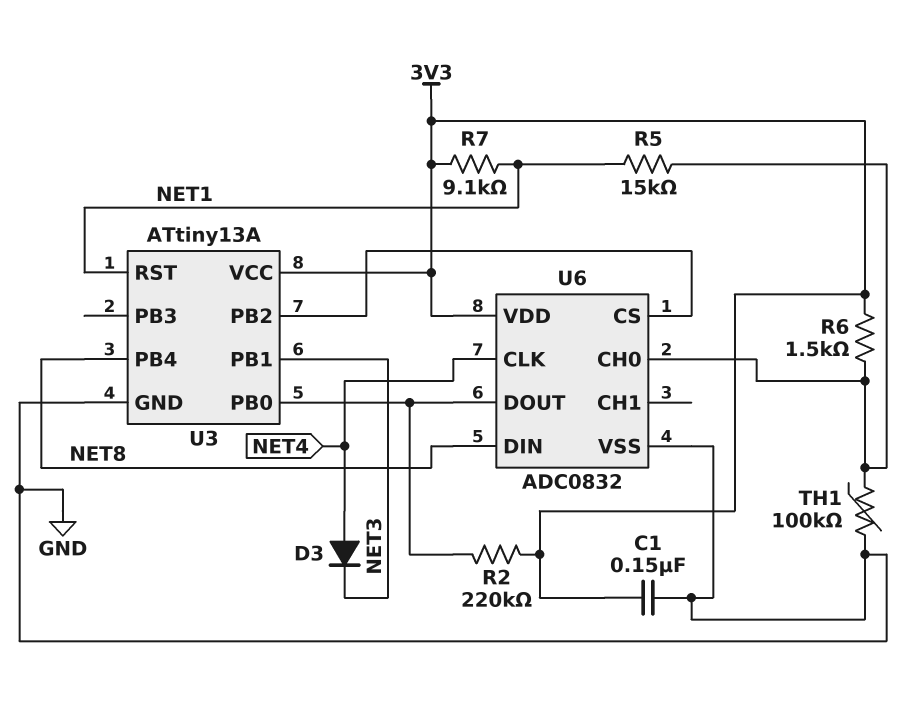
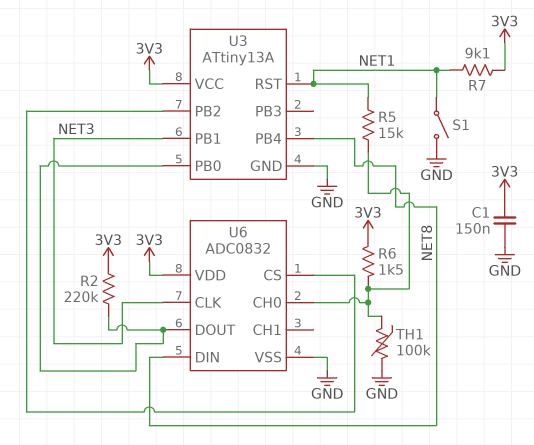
D3: diode (A NET4, K NET3) -> none
S1: none -> switch (GND, NET1)
U6 pin CLK: NET4 -> NET3

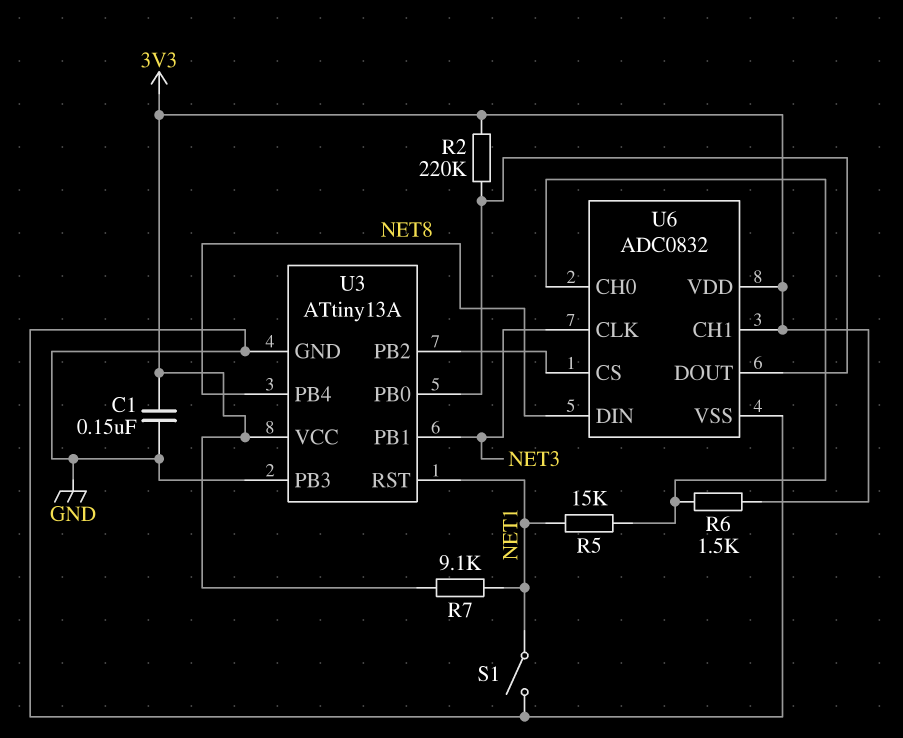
TH1: 100k (GND, U6/CH0) -> none
U3 pin PB3: none -> GND
U6 pin CH1: none -> 3V3

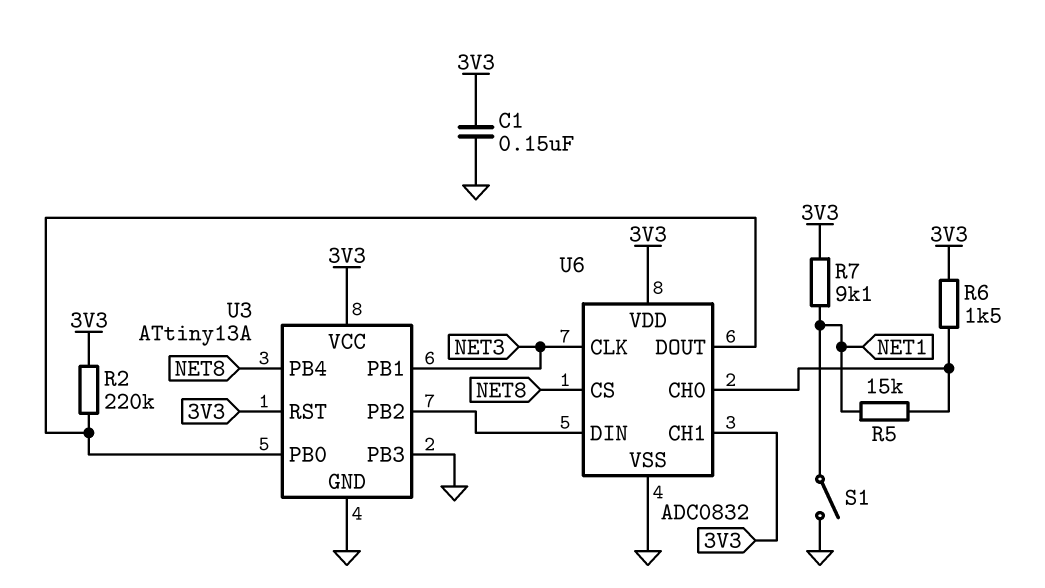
U3 pin RST: NET1 -> 3V3
U6 pin CS: U3/PB2 -> NET8
U6 pin DIN: NET8 -> U3/PB2

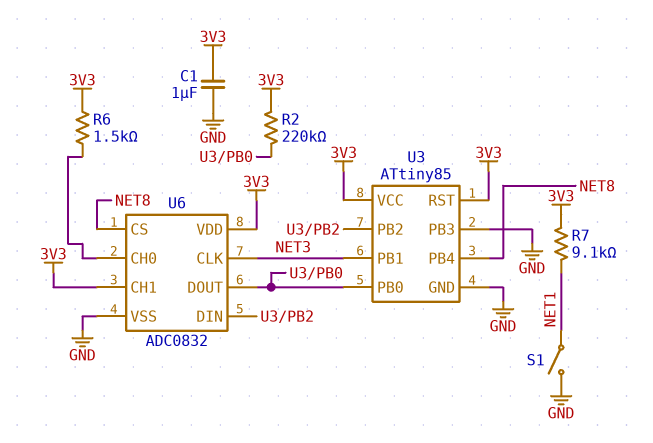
C1: 150nF (3V3, GND) -> 1uF (3V3, GND)
R5: 15k (NET1, U6/CH0) -> none
U3: ATtiny13A -> ATtiny85

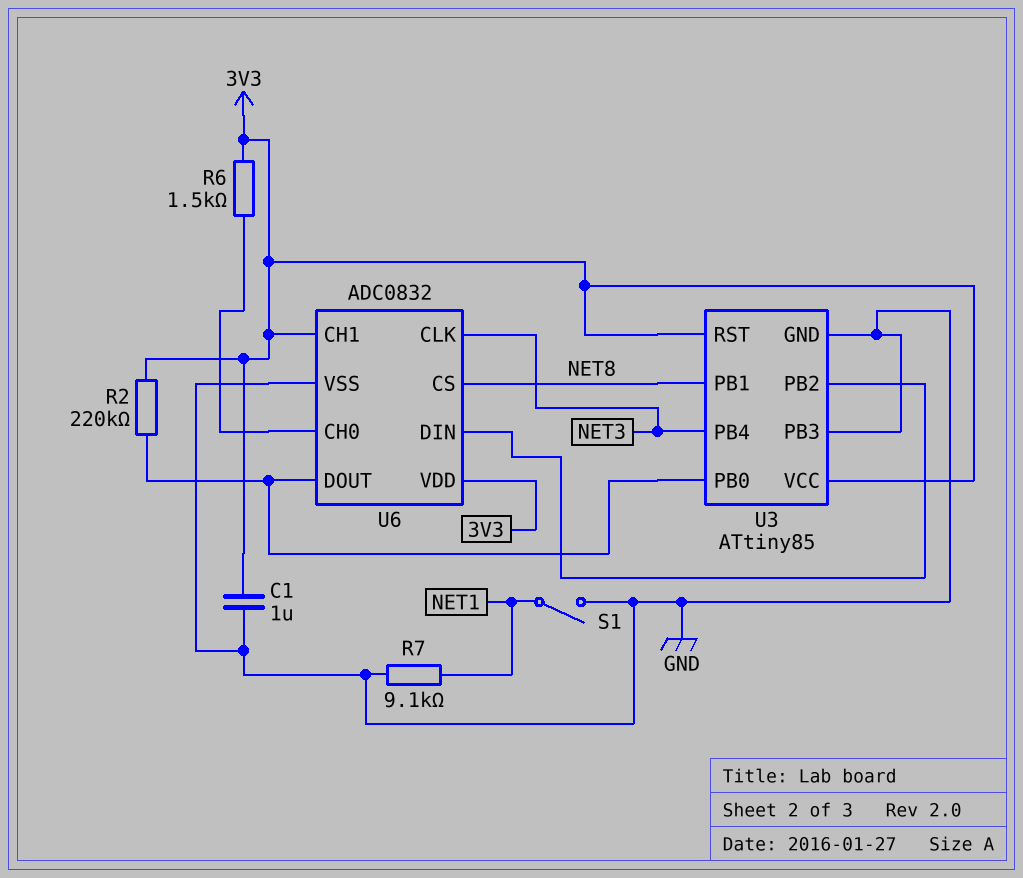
R7: 9.1k (3V3, NET1) -> 9.1k (GND, NET1)
U3 pin PB1: NET3 -> NET8
U3 pin PB4: NET8 -> NET3

